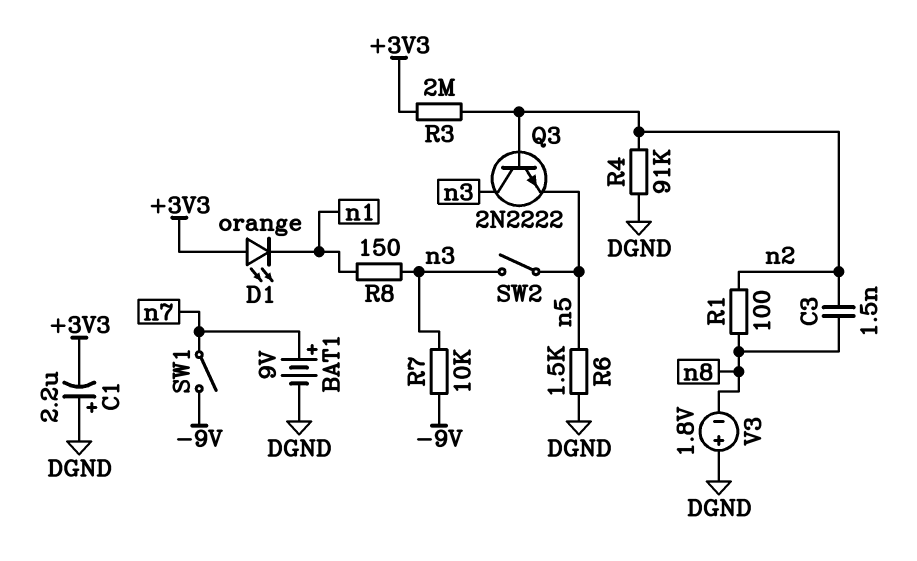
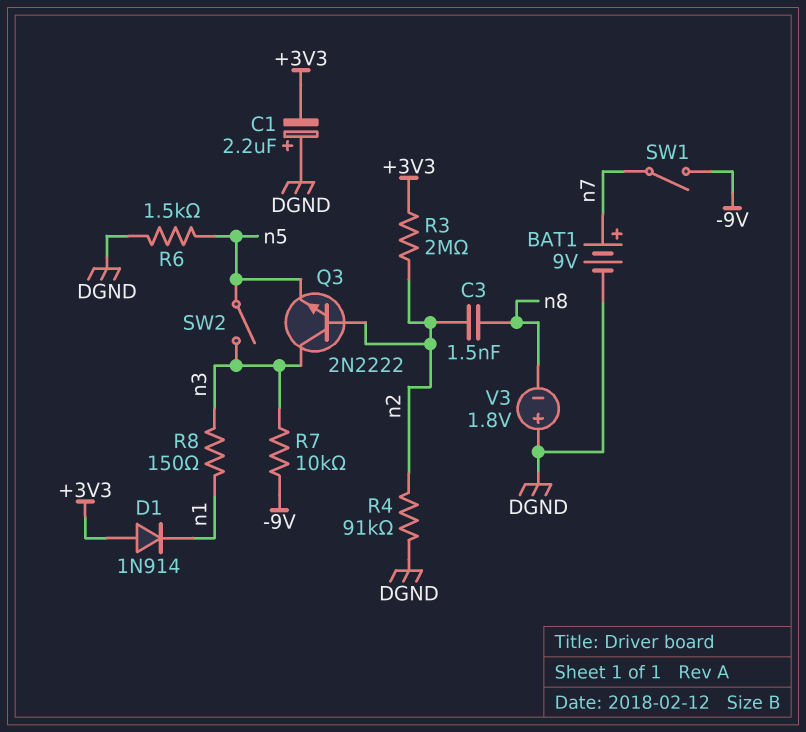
D1: LED orange (A +3V3, K n1) -> diode 1N914 (A +3V3, K n1)
R1: 100 (n2, n8) -> none

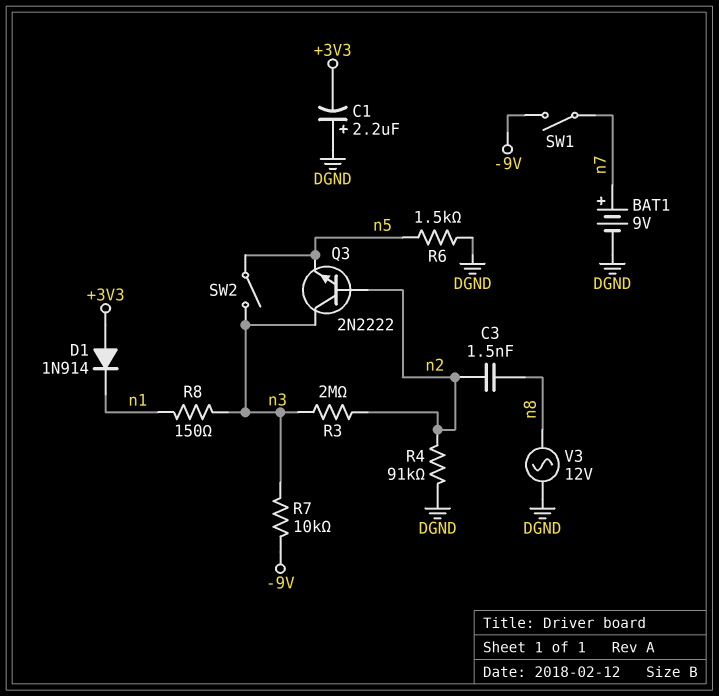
R3: 2M (+3V3, n2) -> 2M (n2, n3)
V3: 1.8V (plus DGND, minus n8) -> AC 12V (DGND, n8)

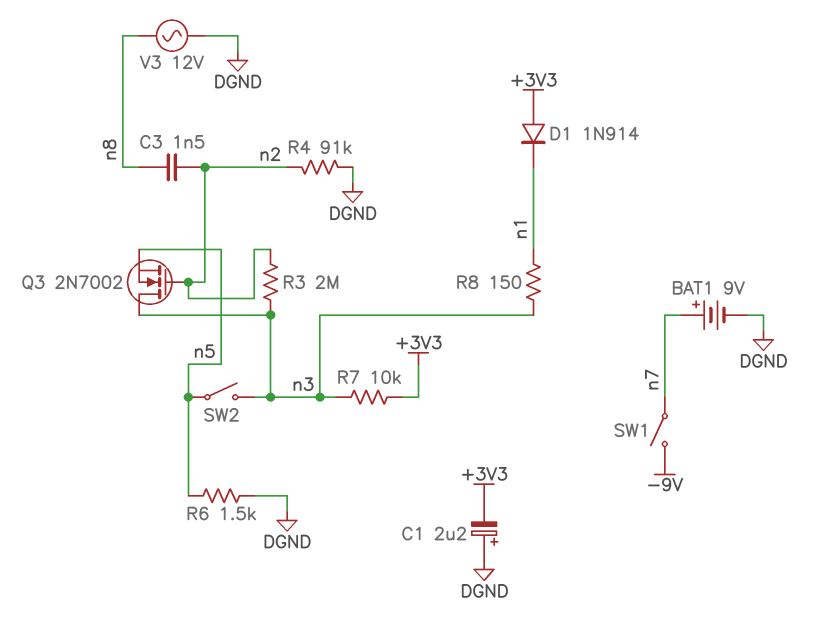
Q3: NPN 2N2222 (B n2, C n3, E n5) -> NMOS 2N7002 (G n2, D n3, S n5)
R7: 10k (-9V, n3) -> 10k (+3V3, n3)

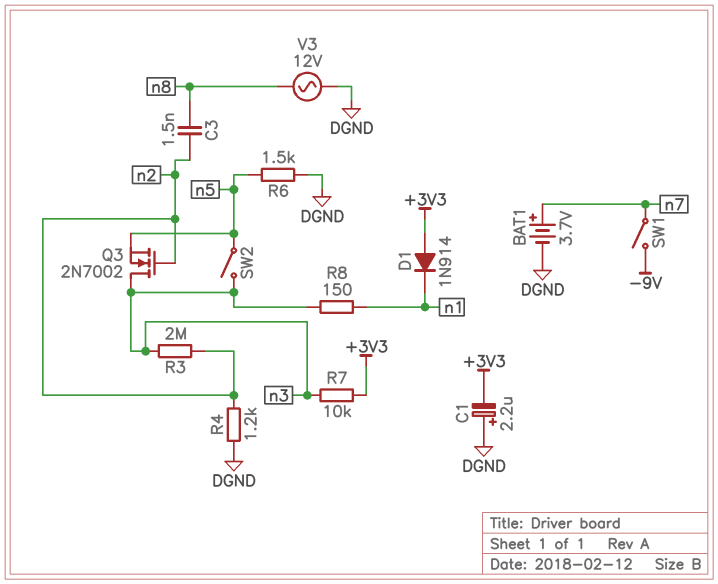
BAT1: 9V (plus n7, minus DGND) -> 3.7V (plus n7, minus DGND)
R4: 91k (DGND, n2) -> 1.2k (DGND, n2)

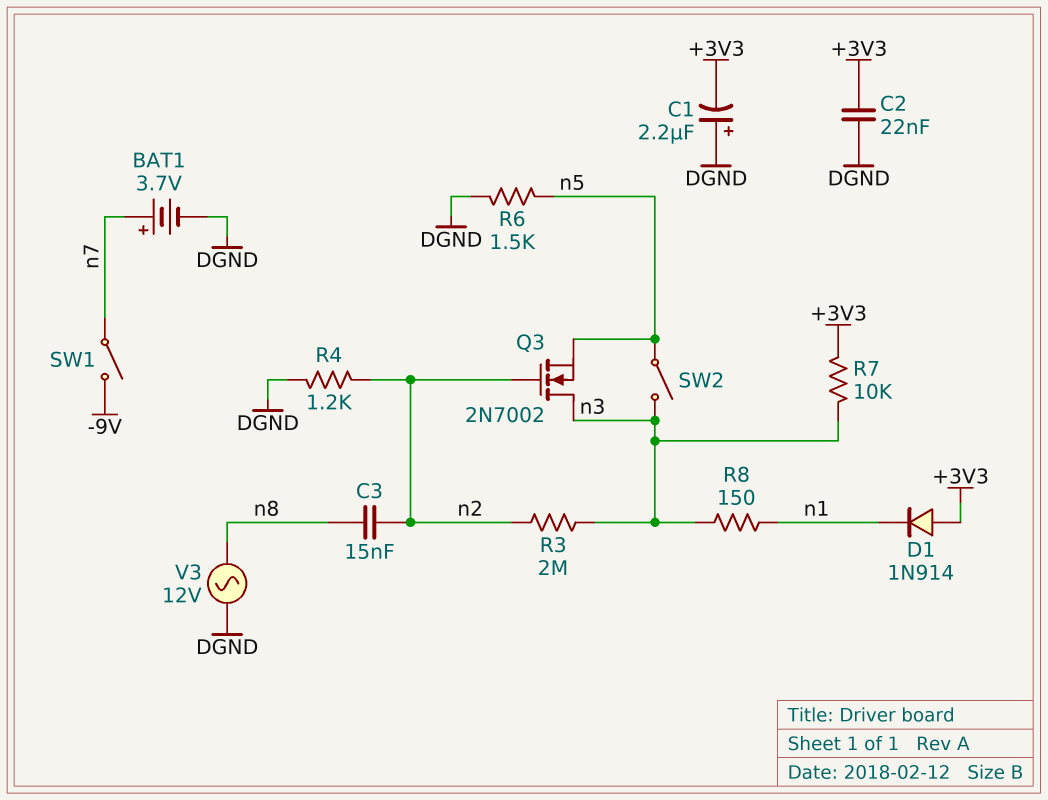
C2: none -> 22nF (+3V3, DGND)
C3: 1.5nF (n2, n8) -> 15nF (n2, n8)

